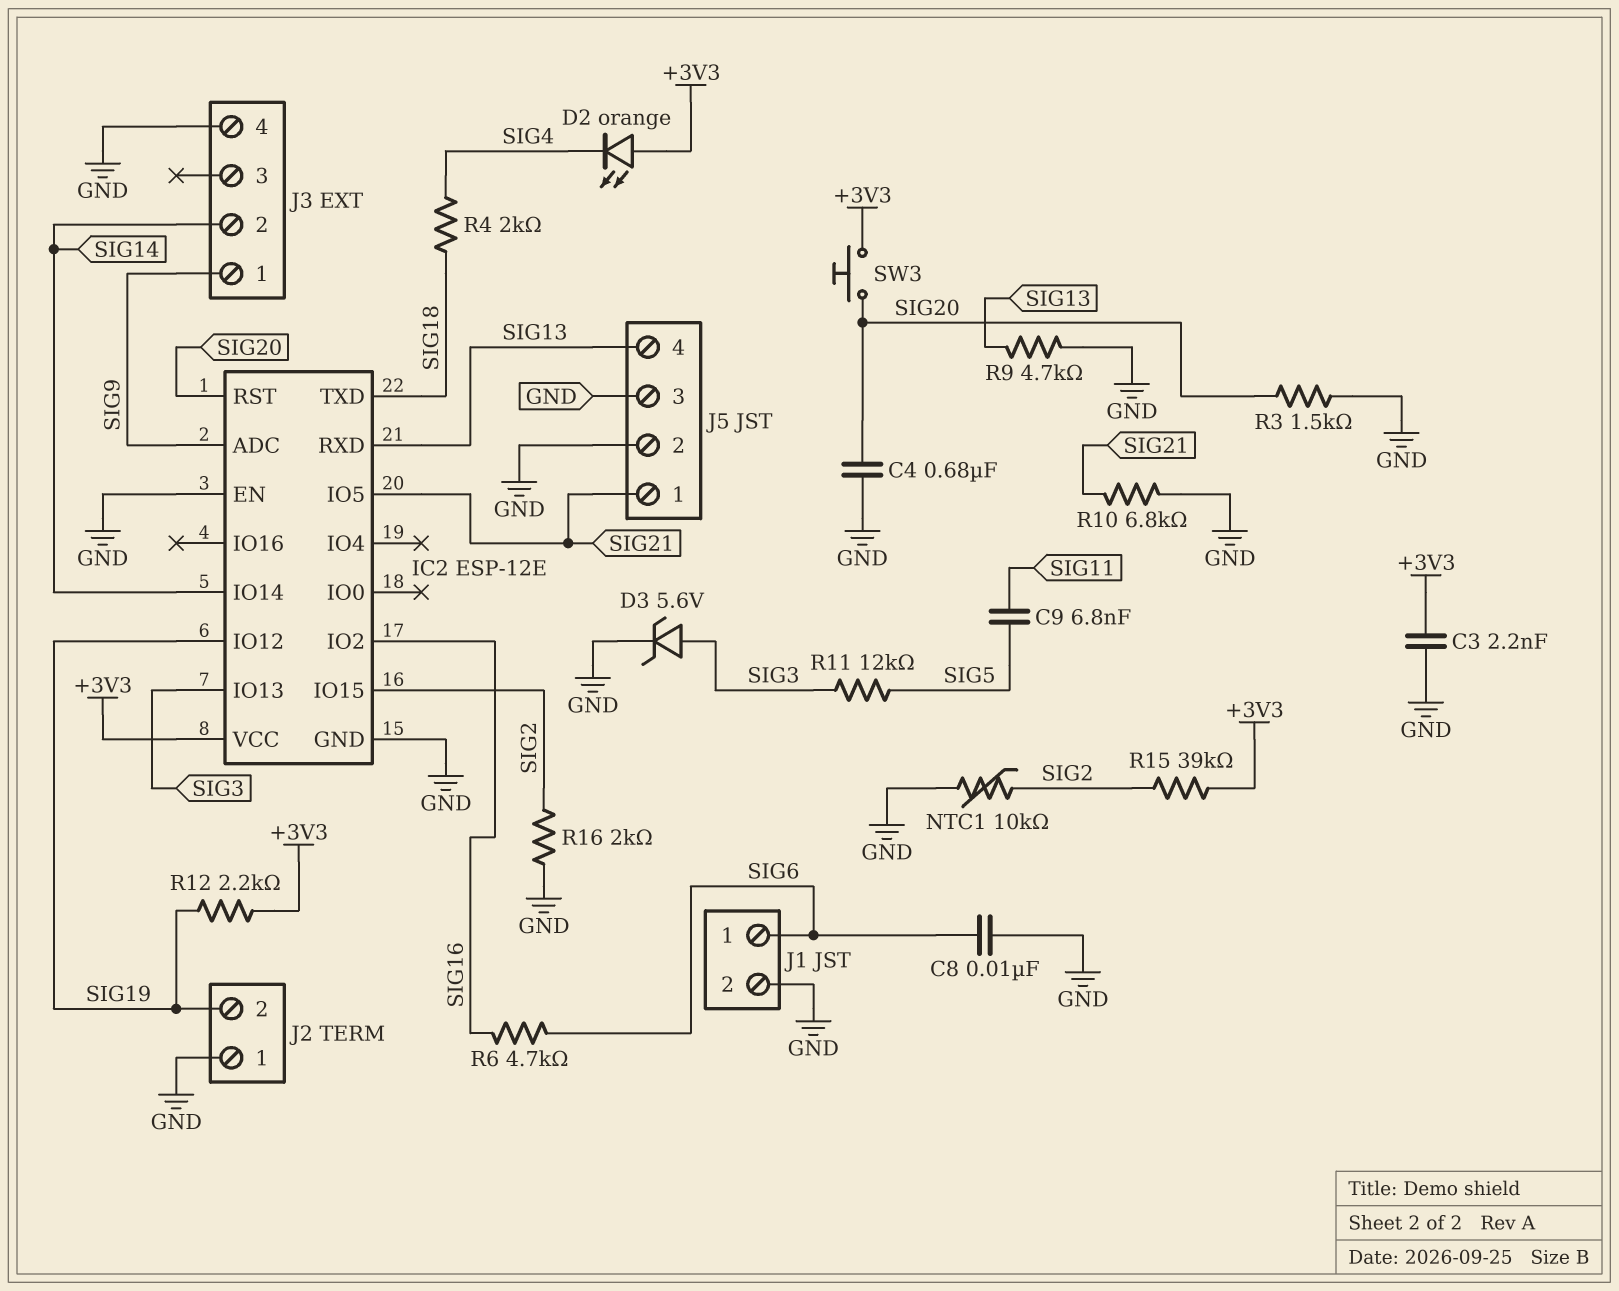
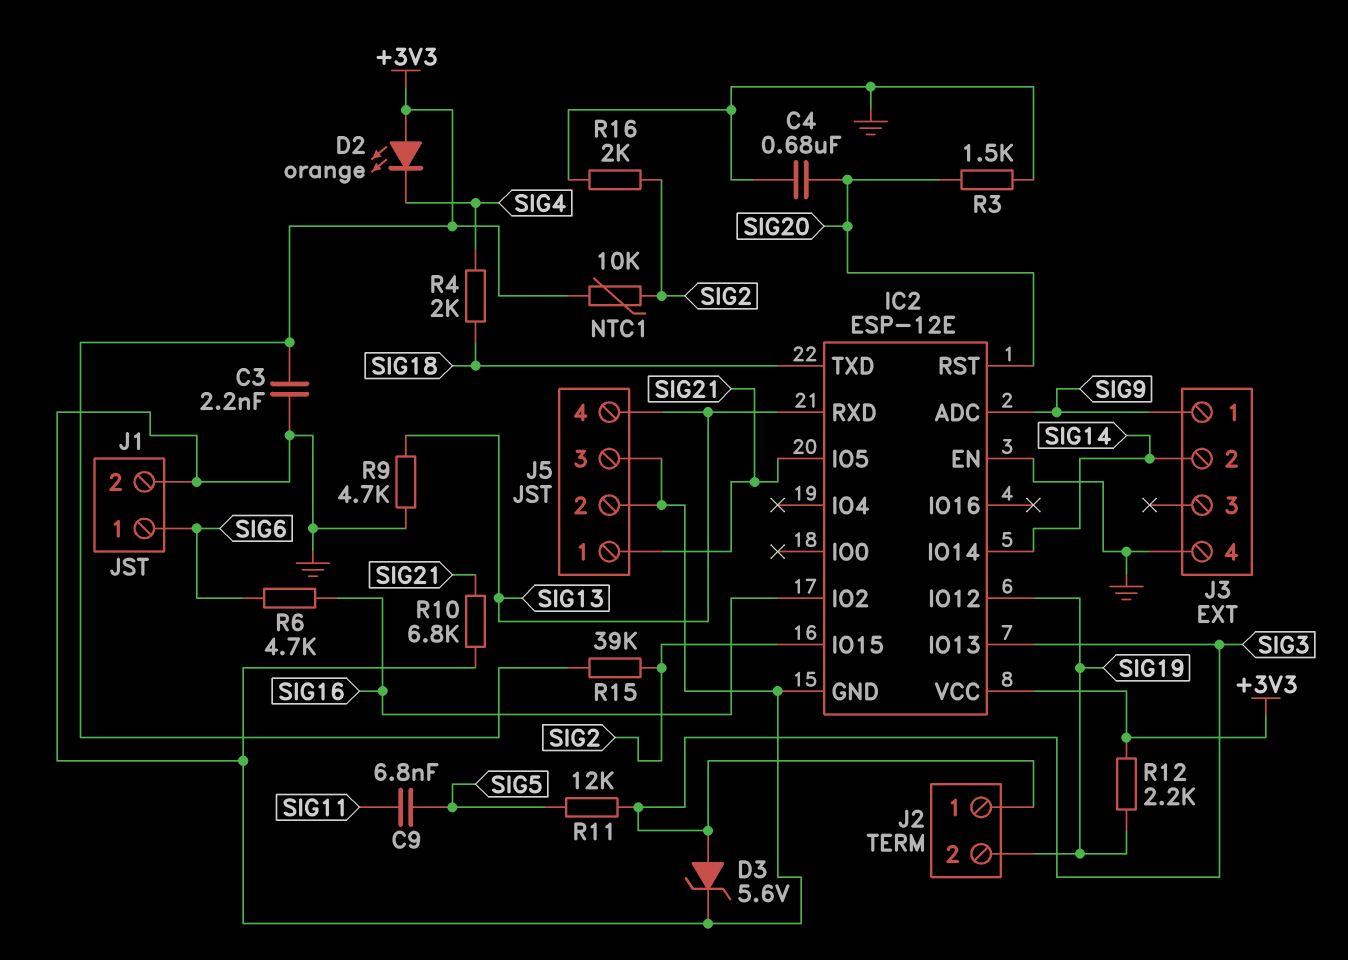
C8: 10nF (GND, SIG6) -> none
J2 pin 1: GND -> SIG3
NTC1: 10k (GND, SIG2) -> 10k (+3V3, SIG2)
SW3: button (+3V3, SIG20) -> none

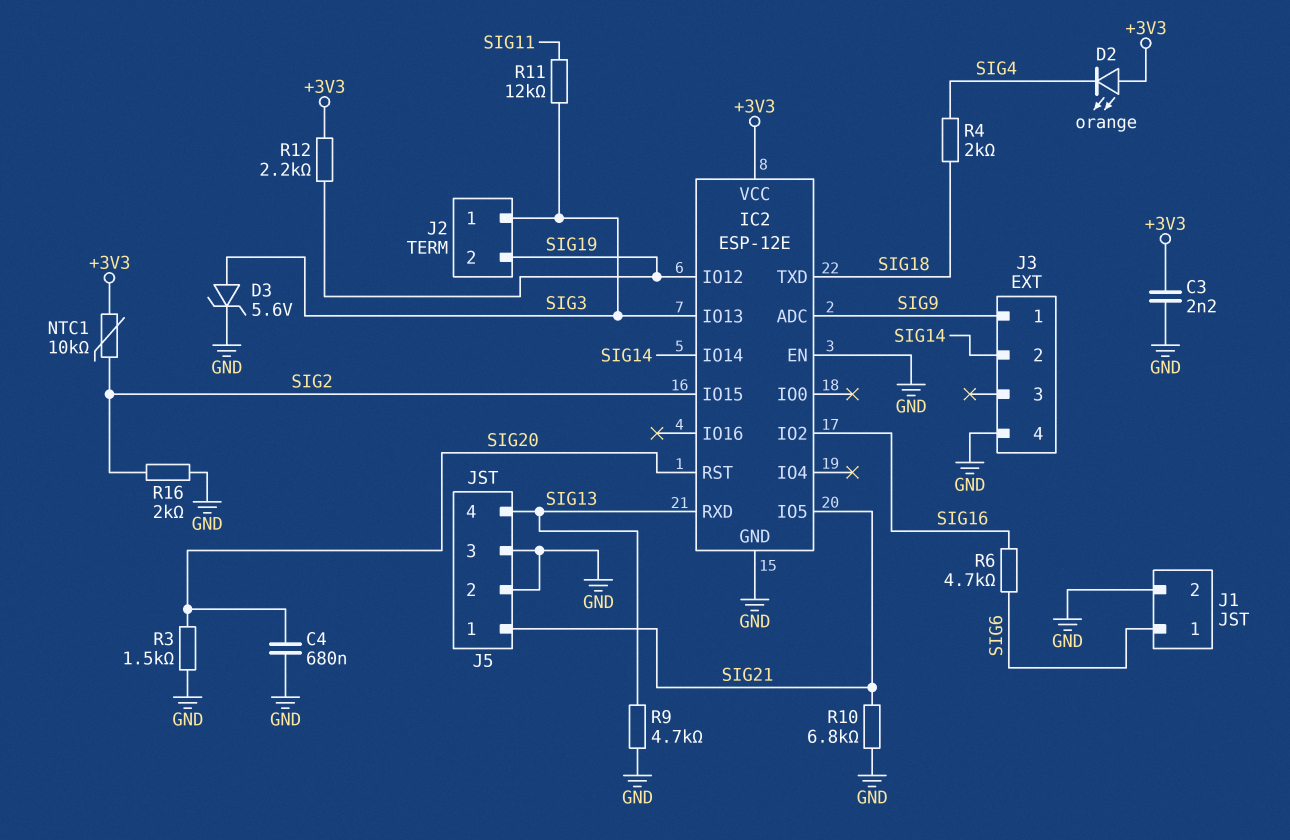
C9: 6.8nF (SIG5, SIG11) -> none
R11: 12k (SIG3, SIG5) -> 12k (SIG3, SIG11)
R15: 39k (+3V3, SIG2) -> none

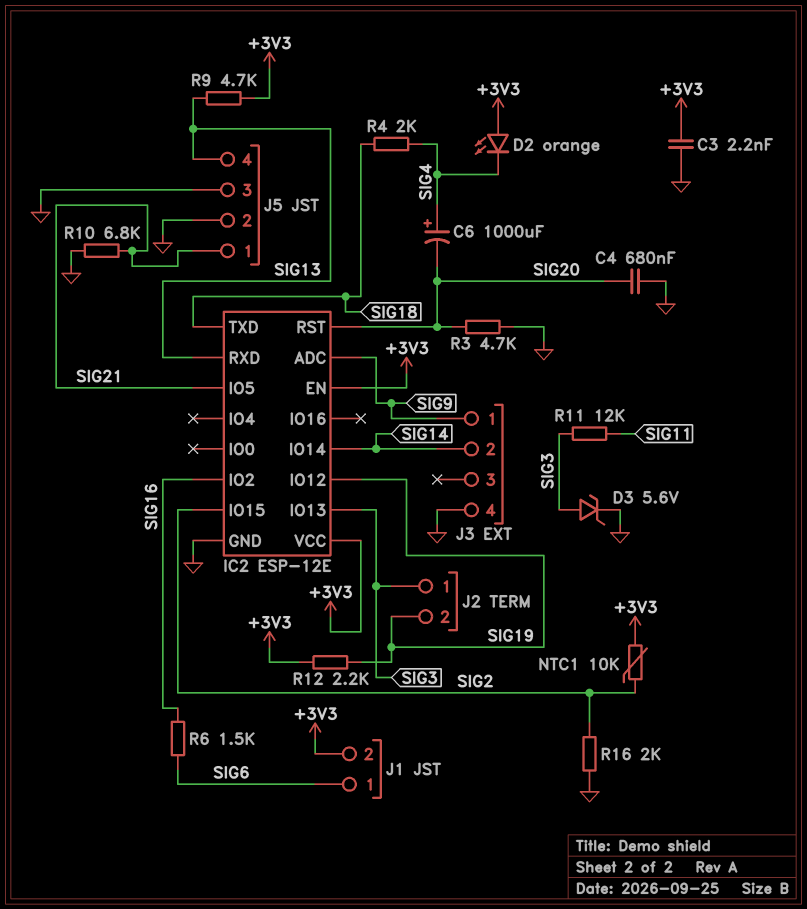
C6: none -> 1000uF (plus SIG4, minus SIG20)
IC2 pin EN: GND -> +3V3
J1 pin 2: GND -> +3V3
R3: 1.5k (GND, SIG20) -> 4.7k (GND, SIG20)
R6: 4.7k (SIG6, SIG16) -> 1.5k (SIG6, SIG16)
R9: 4.7k (GND, SIG13) -> 4.7k (+3V3, SIG13)

